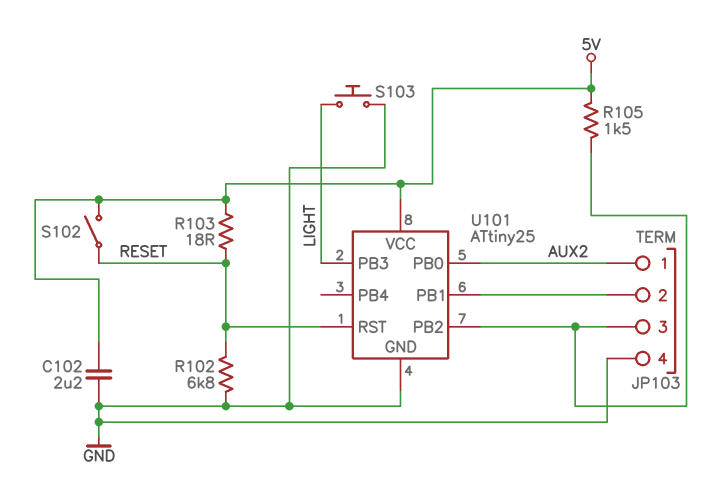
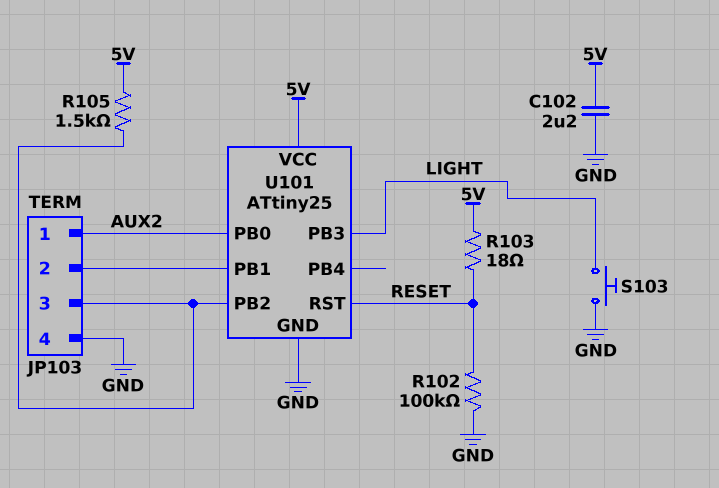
R102: 6.8k (GND, RESET) -> 100k (GND, RESET)
S102: switch (5V, RESET) -> none

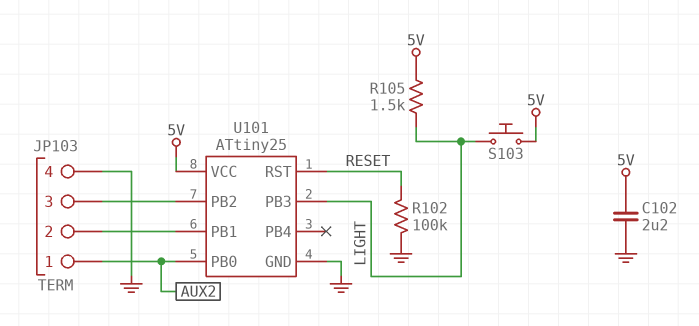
R103: 18 (5V, RESET) -> none
R105: 1.5k (5V, JP103/3) -> 1.5k (5V, LIGHT)
S103: button (GND, LIGHT) -> button (5V, LIGHT)

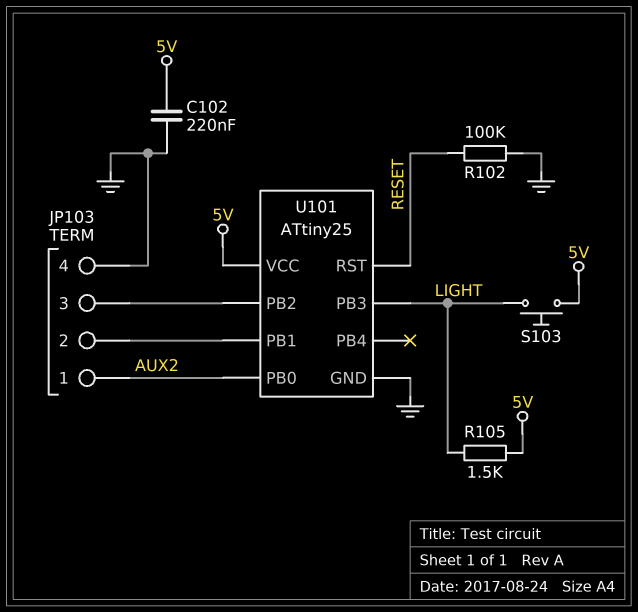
C102: 2.2uF (5V, GND) -> 220nF (5V, GND)

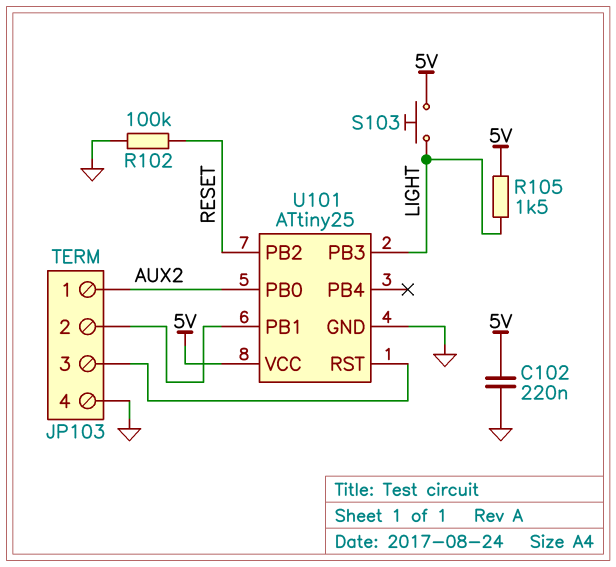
U101 pin PB2: JP103/3 -> RESET
U101 pin RST: RESET -> JP103/3

